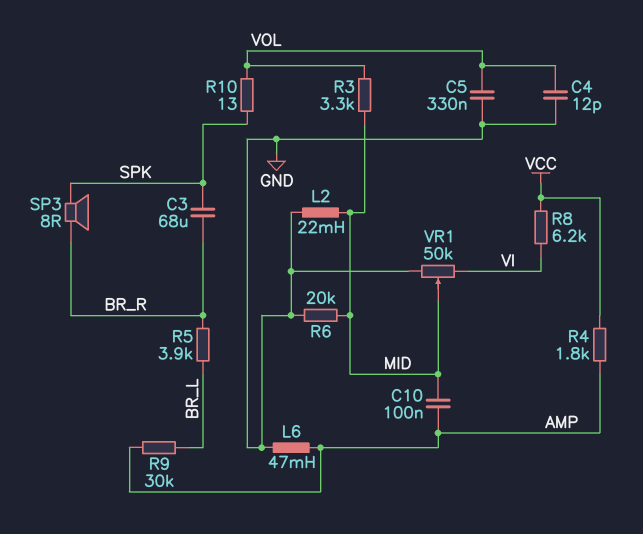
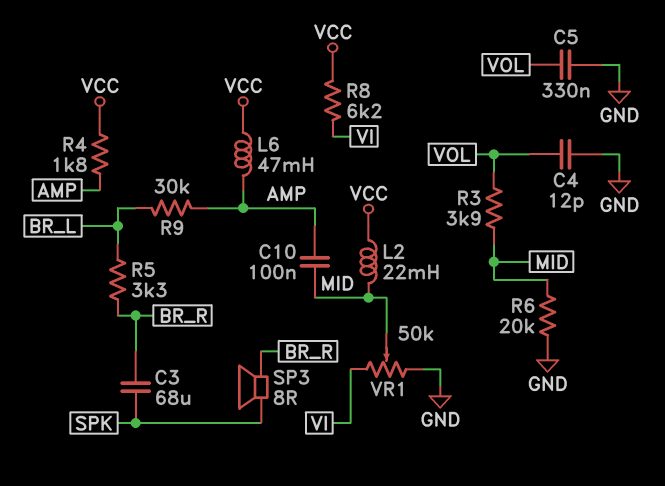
L2: 22mH (GND, MID) -> 22mH (MID, VCC)
L6: 47mH (AMP, GND) -> 47mH (AMP, VCC)
R3: 3.3k (MID, VOL) -> 3.9k (MID, VOL)
R5: 3.9k (BR_L, BR_R) -> 3.3k (BR_L, BR_R)
R10: 13 (SPK, VOL) -> none

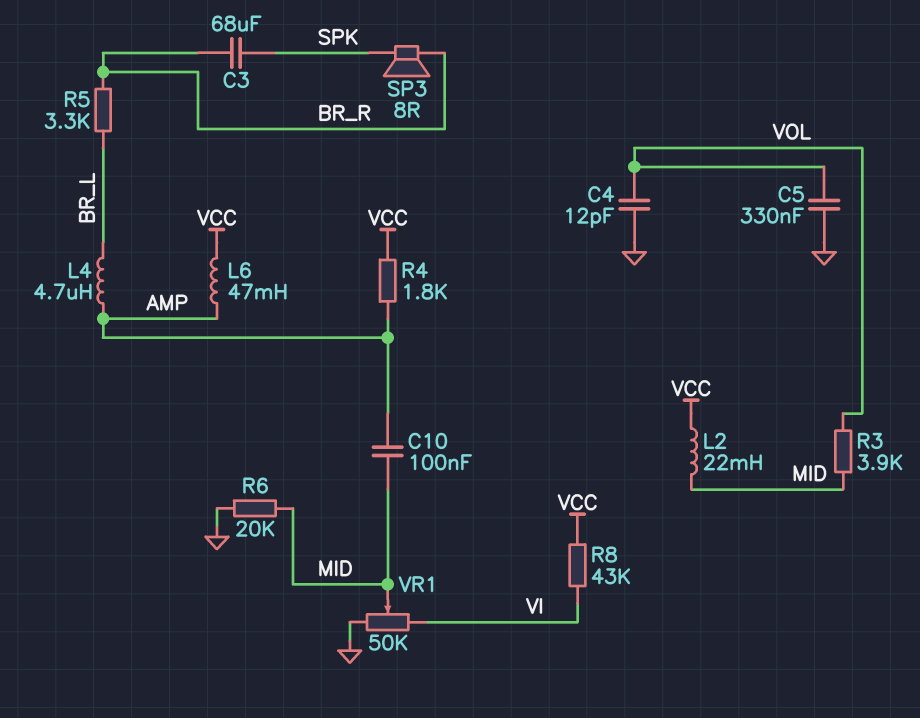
L4: none -> 4.7uH (AMP, BR_L)
R8: 6.2k (VCC, VI) -> 43k (VCC, VI)
R9: 30k (AMP, BR_L) -> none

